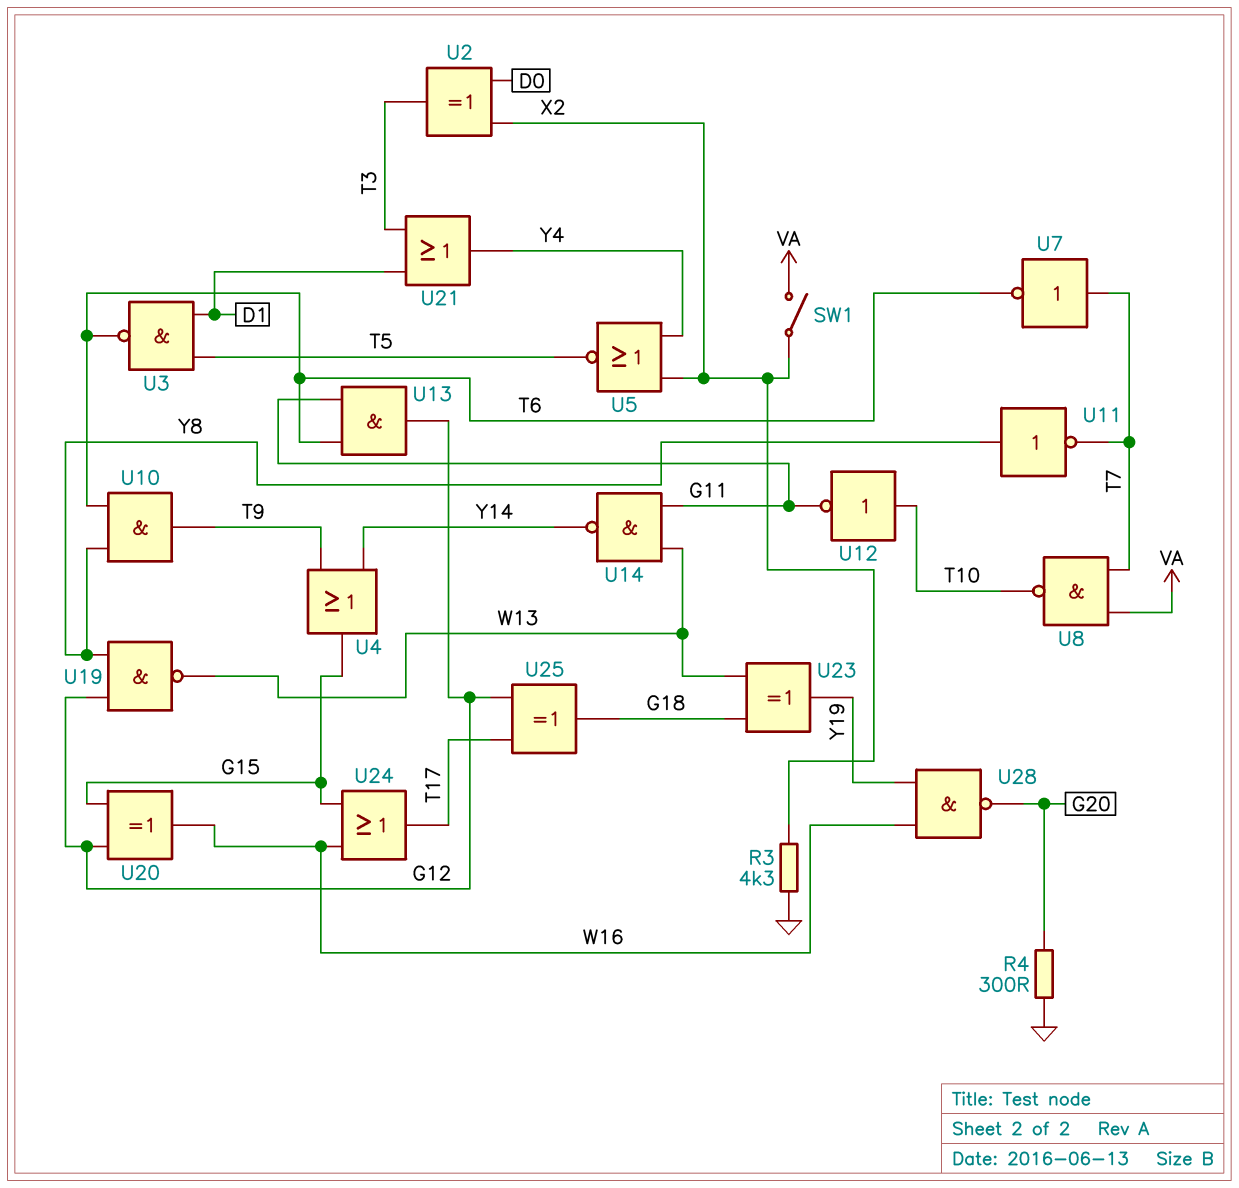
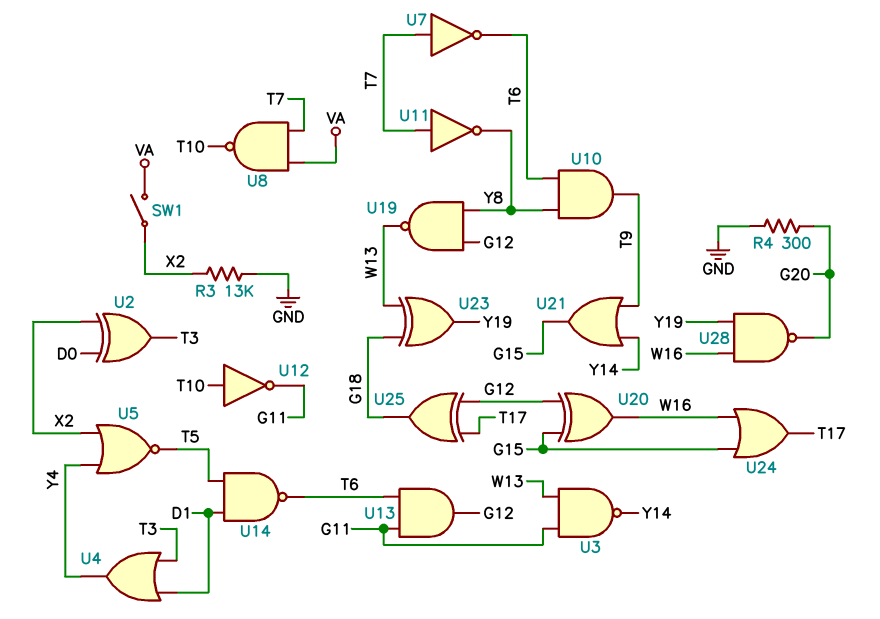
R3: 4.3k (GND, X2) -> 13k (GND, X2)
U3: NAND (in D1, in T5, out T6) -> NAND (in G11, in W13, out Y14)
U4: OR (in T9, in Y14, out G15) -> OR (in D1, in T3, out Y4)
U11: NOT (in Y8, out T7) -> NOT (in T7, out Y8)
U14: NAND (in G11, in W13, out Y14) -> NAND (in D1, in T5, out T6)
U21: OR (in D1, in T3, out Y4) -> OR (in T9, in Y14, out G15)

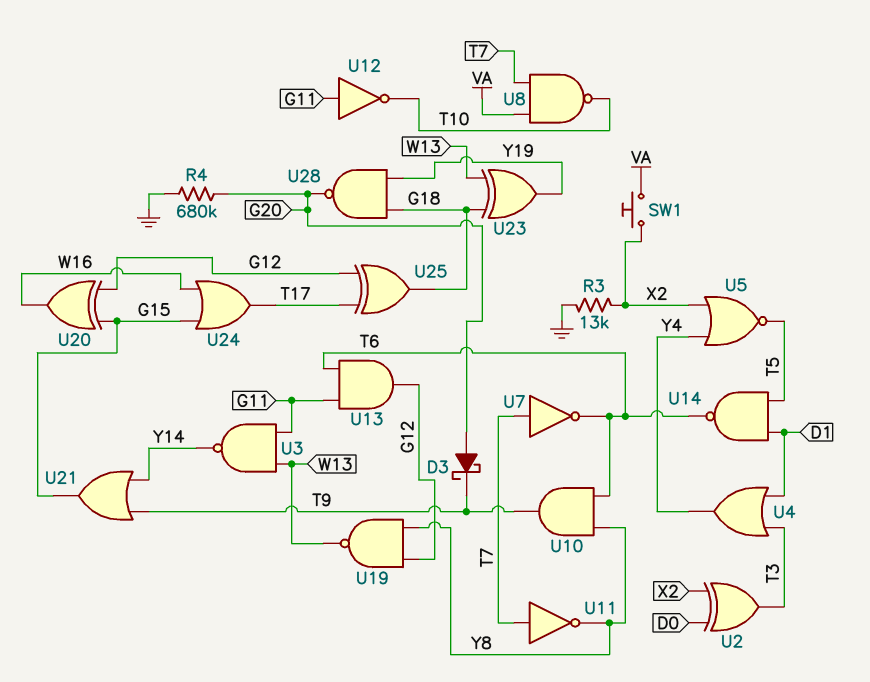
D3: none -> schottky (A G20, K T9)
R4: 300 (G20, GND) -> 680k (G20, GND)
SW1: switch (VA, X2) -> button (VA, X2)
U12: NOT (in T10, out G11) -> NOT (in G11, out T10)
U28: NAND (in W16, in Y19, out G20) -> NAND (in G18, in Y19, out G20)

